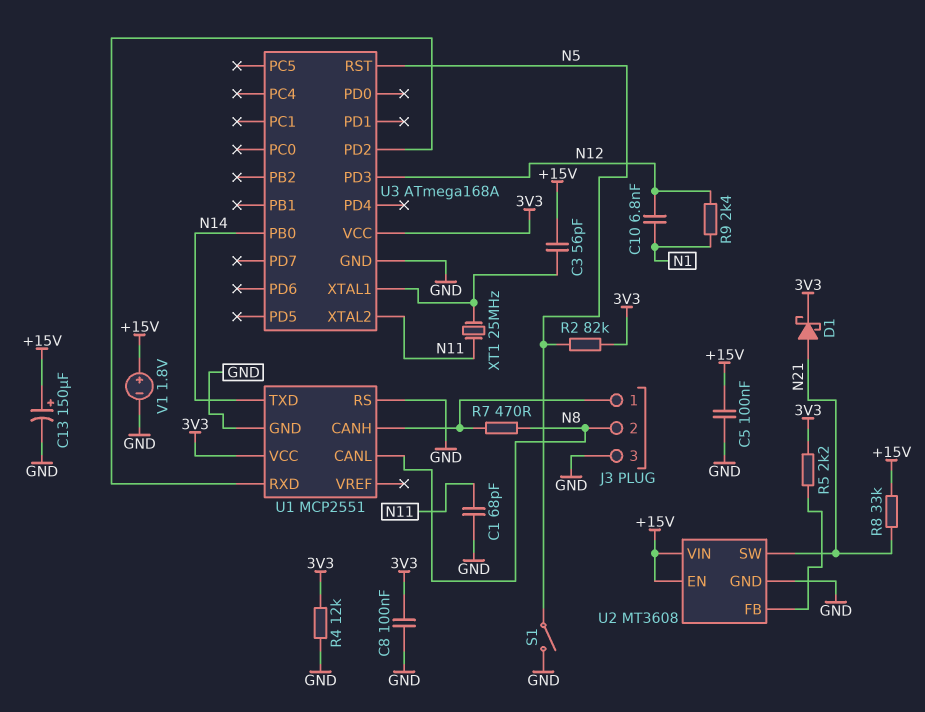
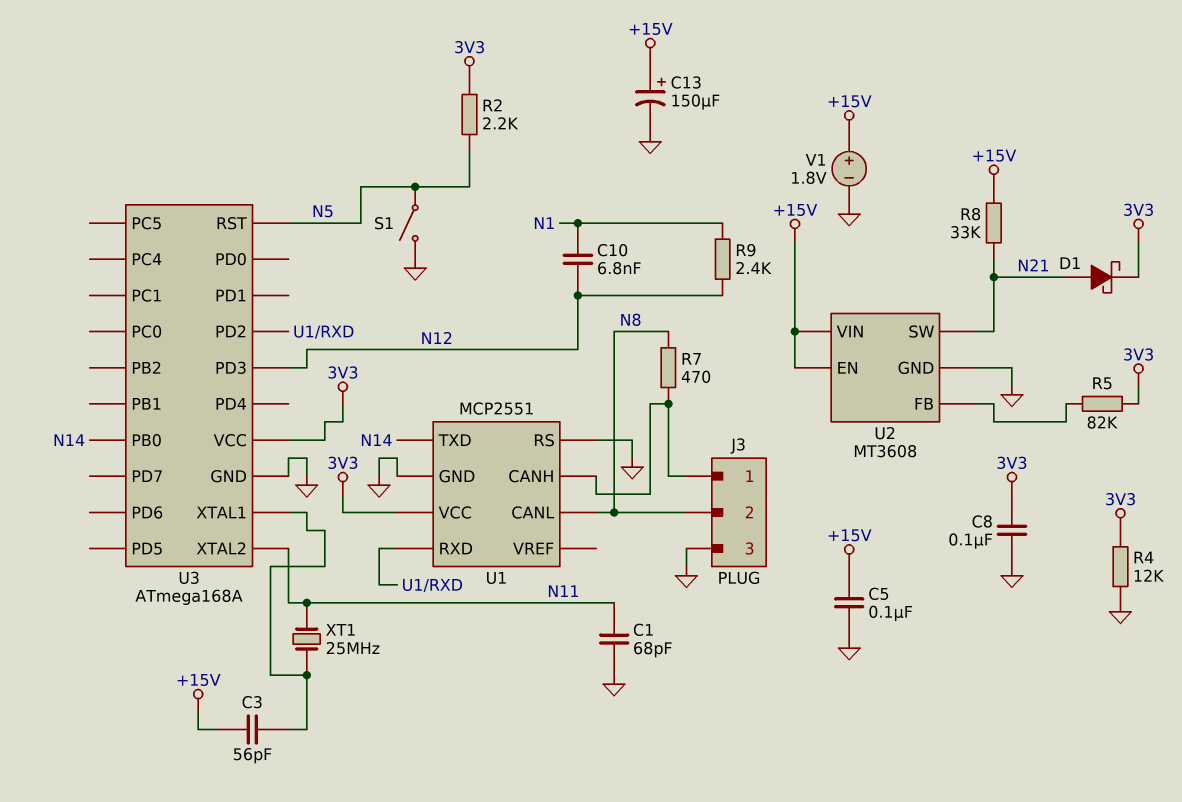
R2: 82k (3V3, N5) -> 2.2k (3V3, N5)
R5: 2.2k (3V3, U2/FB) -> 82k (3V3, U2/FB)

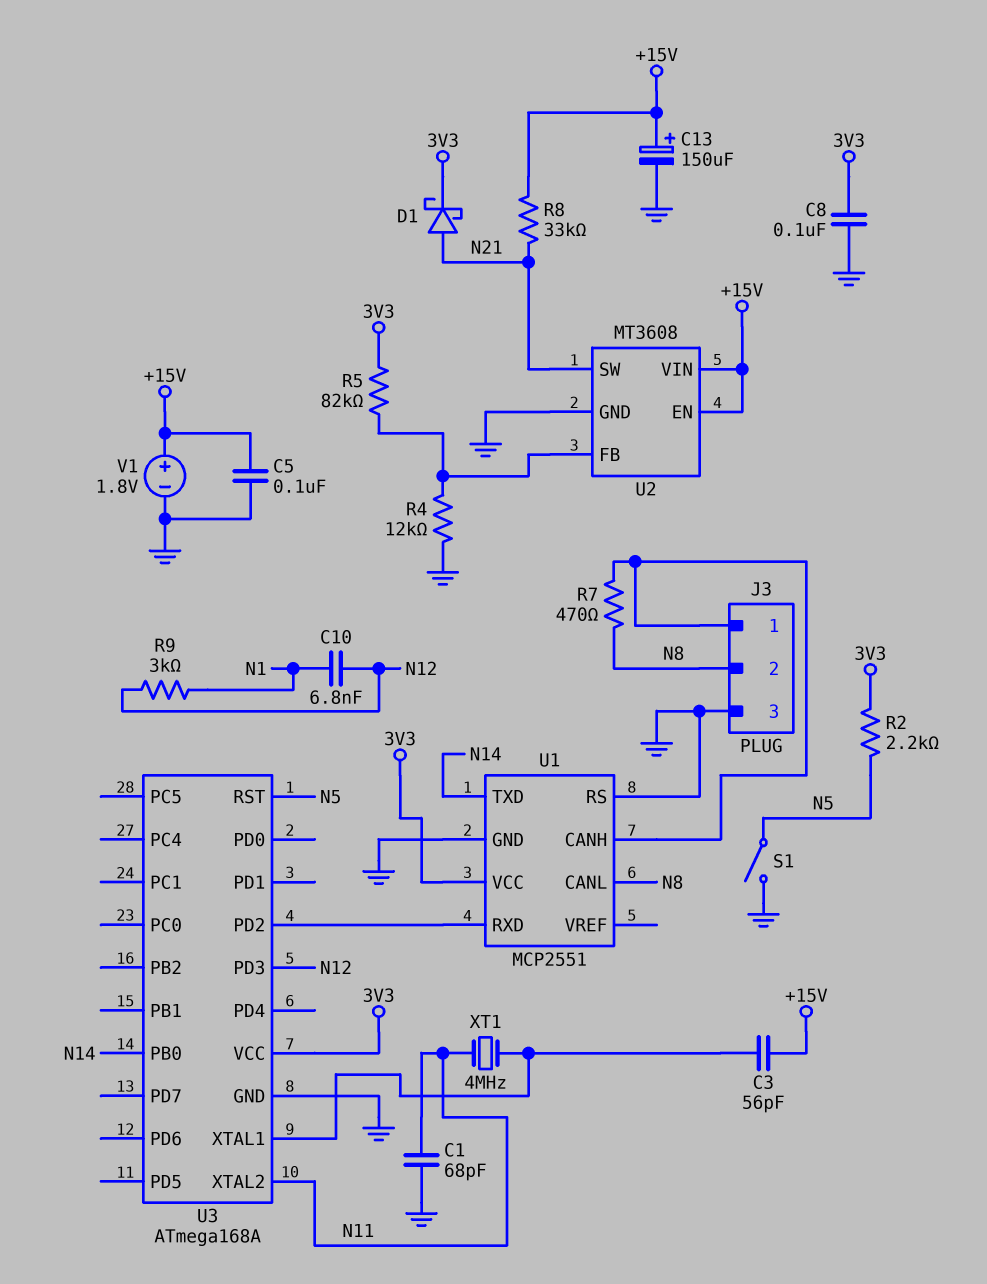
R4: 12k (3V3, GND) -> 12k (GND, U2/FB)
R9: 2.4k (N1, N12) -> 3k (N1, N12)
XT1: 25MHz (N11, U3/XTAL1) -> 4MHz (N11, U3/XTAL1)

